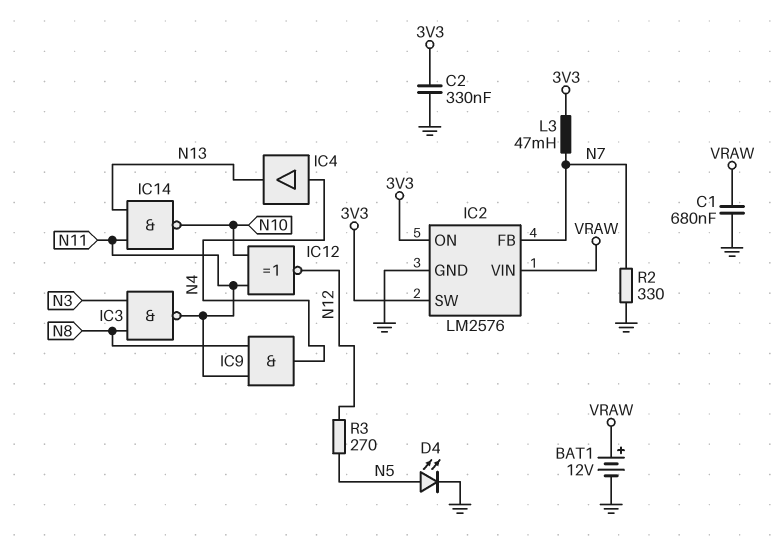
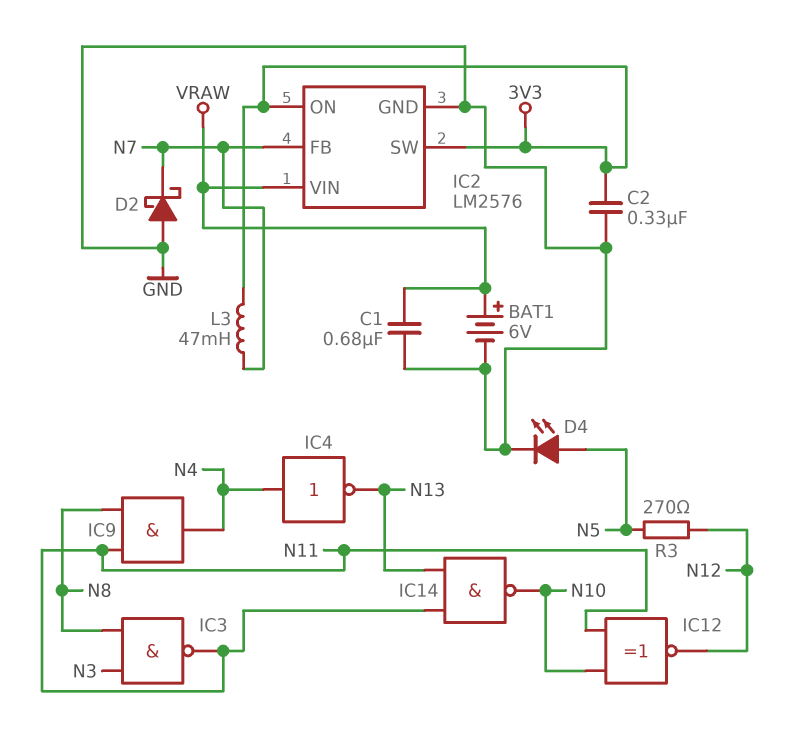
BAT1: 12V (plus VRAW, minus GND) -> 6V (plus VRAW, minus GND)
D2: none -> schottky (A GND, K N7)
IC4: buffer (in N4, out N13) -> NOT (in N4, out N13)
R2: 330 (GND, N7) -> none

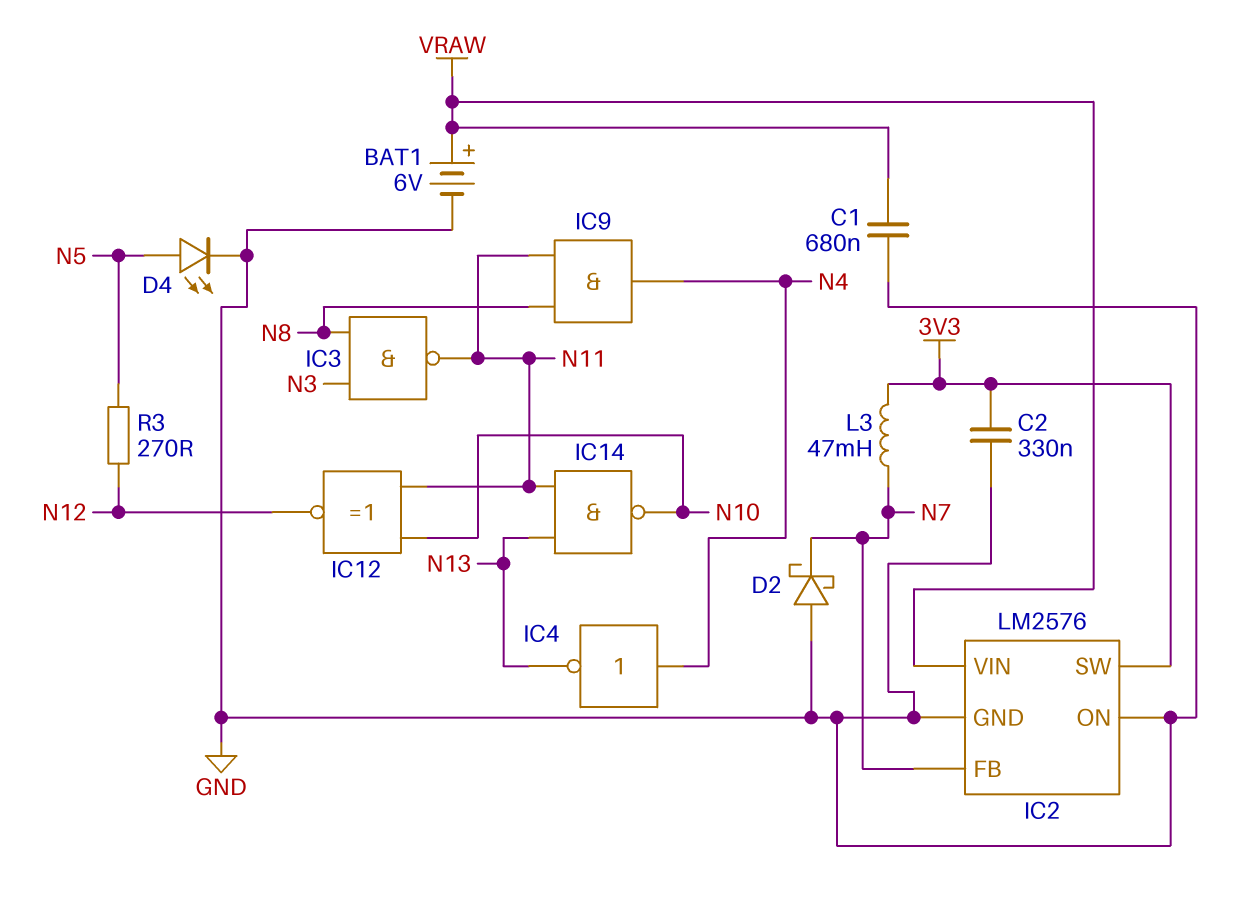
IC2 pin ON: 3V3 -> GND

